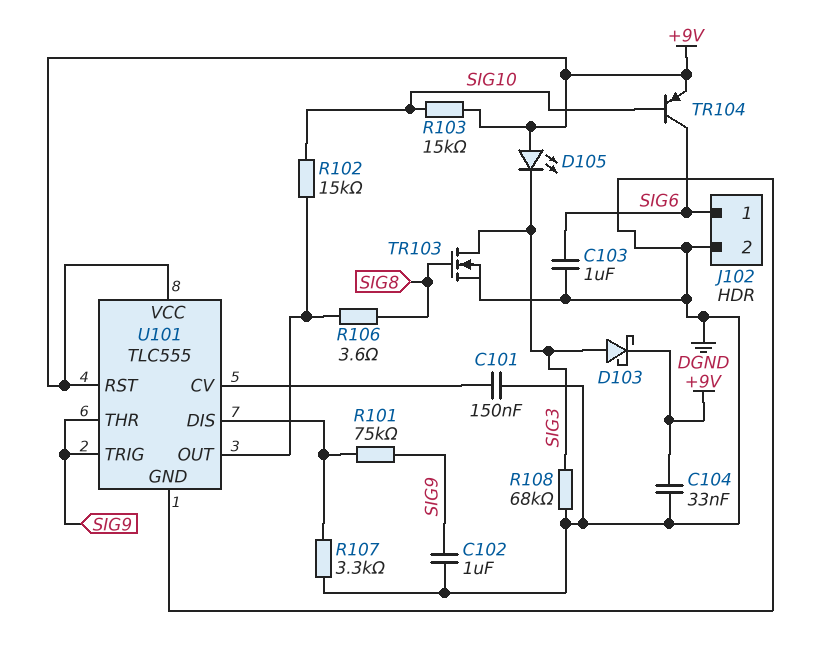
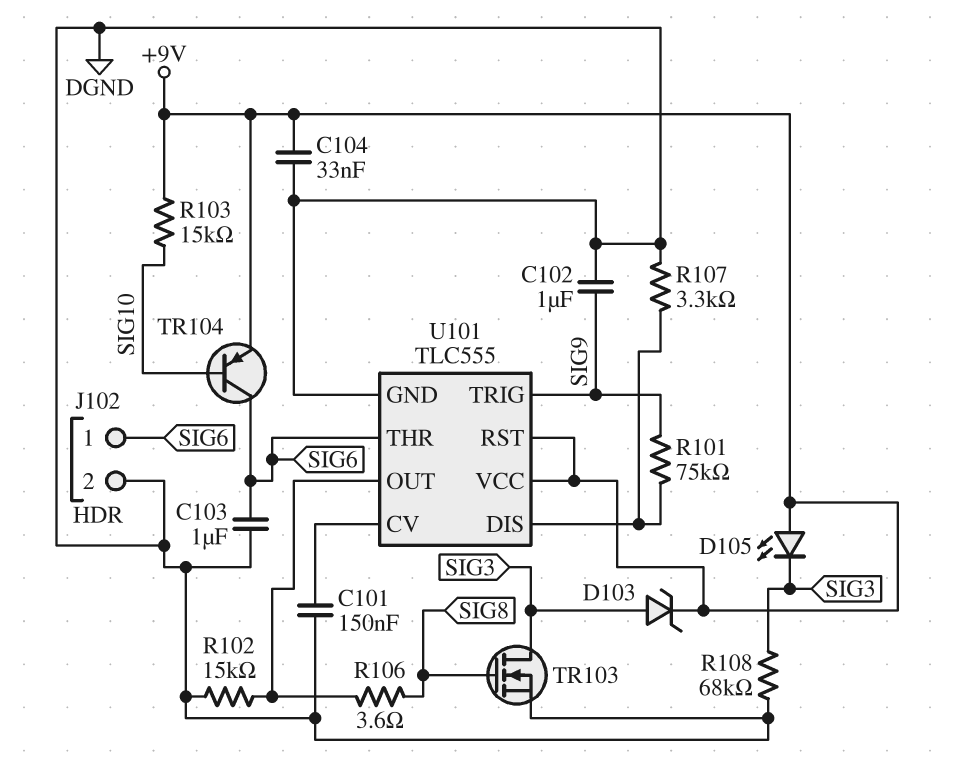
D103: schottky (A SIG3, K +9V) -> zener (A SIG3, K +9V)
R102: 15k (SIG10, U101/OUT) -> 15k (DGND, U101/OUT)
U101 pin THR: SIG9 -> SIG6

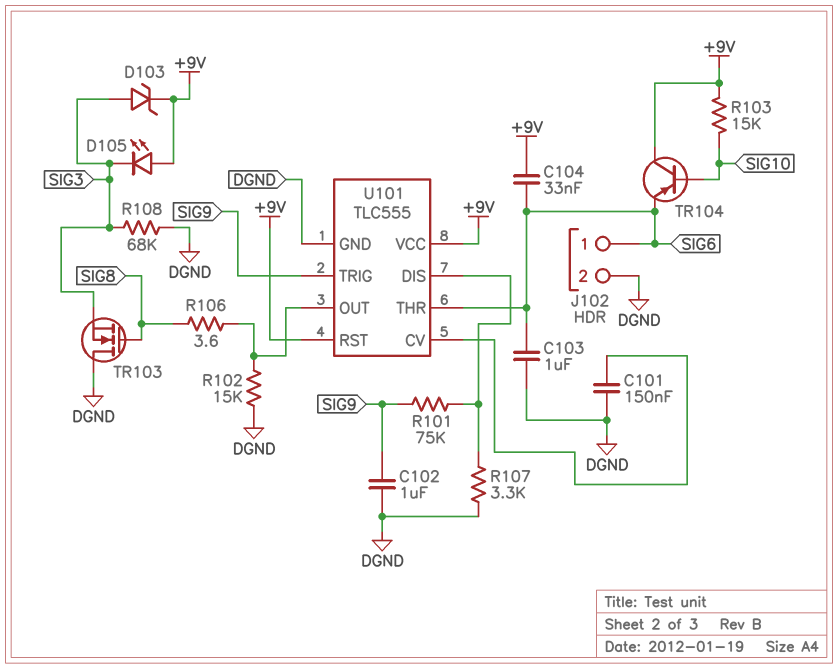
C104: 33nF (+9V, DGND) -> 33nF (+9V, SIG6)
TR103: NMOS (G SIG8, D SIG3, S DGND) -> NMOS (G SIG8, D DGND, S SIG3)
TR104: PNP (B SIG10, C SIG6, E +9V) -> PNP (B SIG10, C +9V, E SIG6)

